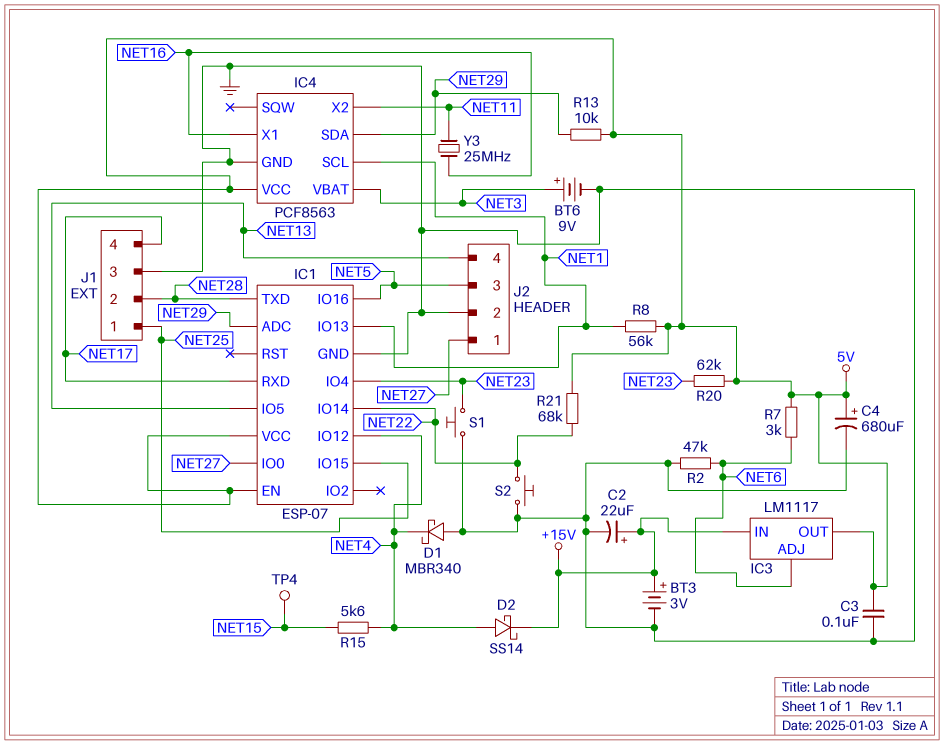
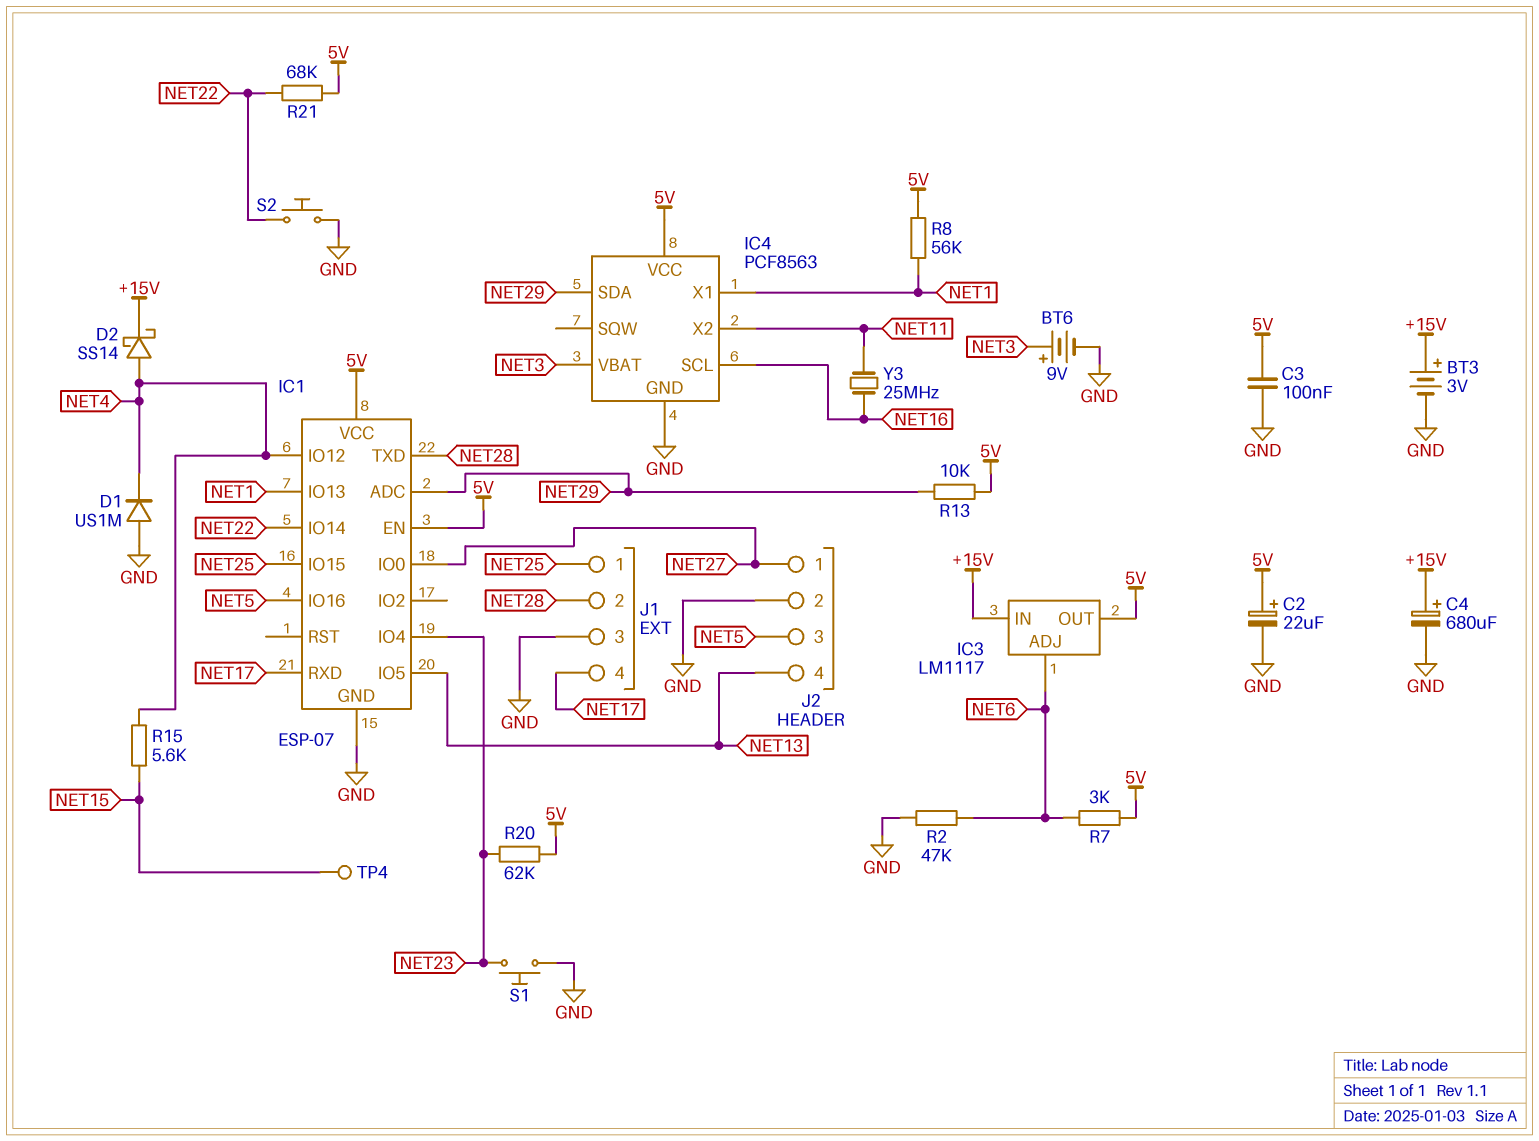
C2: 22uF (plus +15V, minus GND) -> 22uF (plus 5V, minus GND)
C4: 680uF (plus 5V, minus GND) -> 680uF (plus +15V, minus GND)
D1: schottky MBR340 (A GND, K NET4) -> diode US1M (A GND, K NET4)
IC4 pin SCL: NET1 -> NET16
IC4 pin X1: NET16 -> NET1

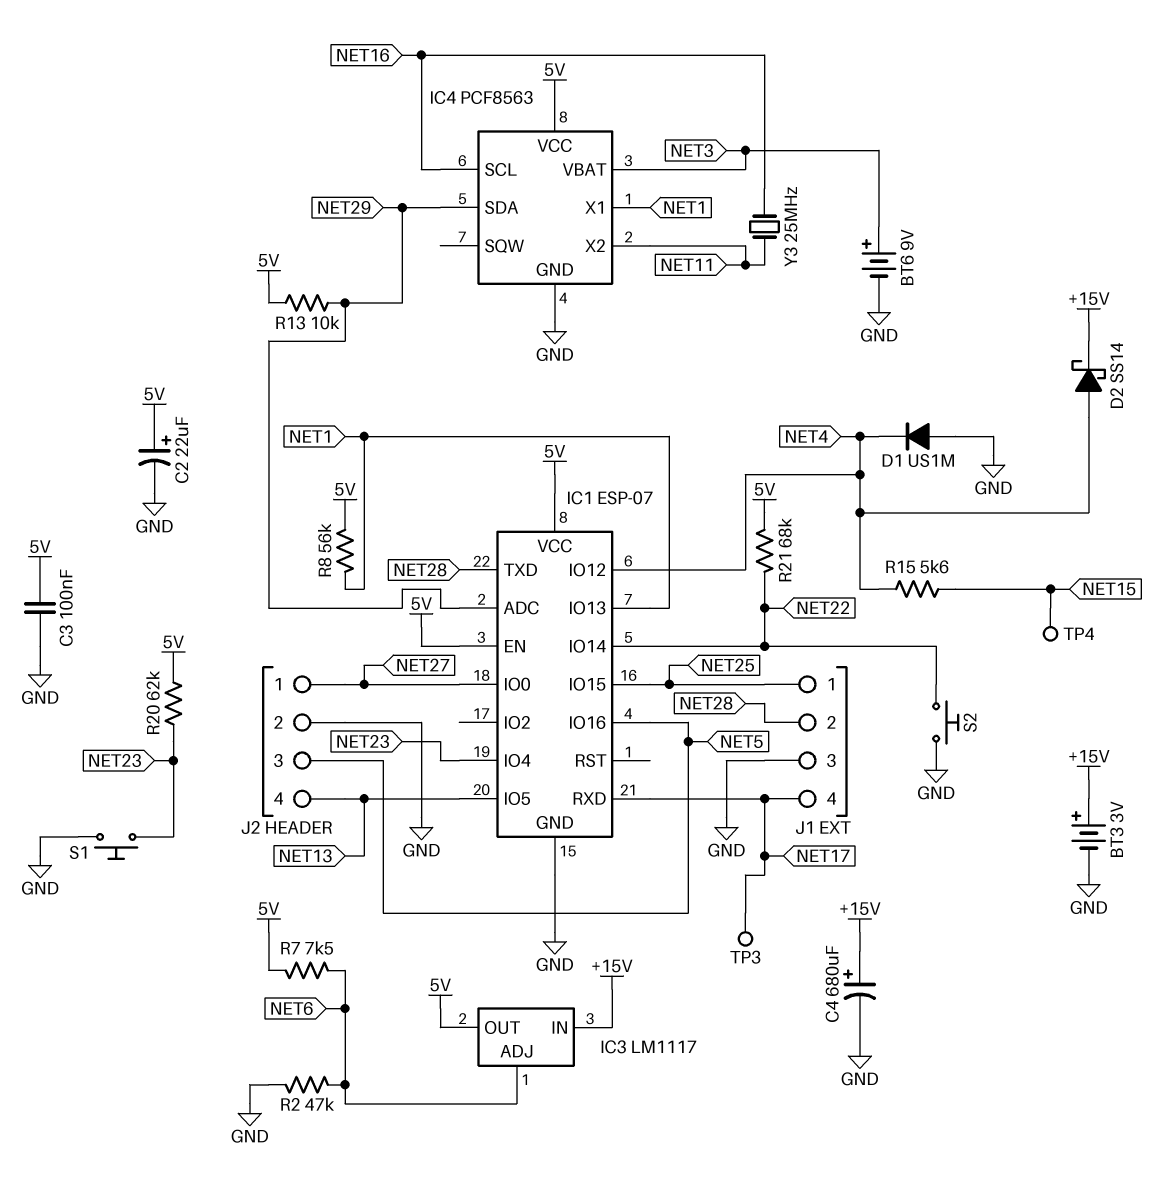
R7: 3k (5V, NET6) -> 7.5k (5V, NET6)
TP3: none -> test point (NET17)

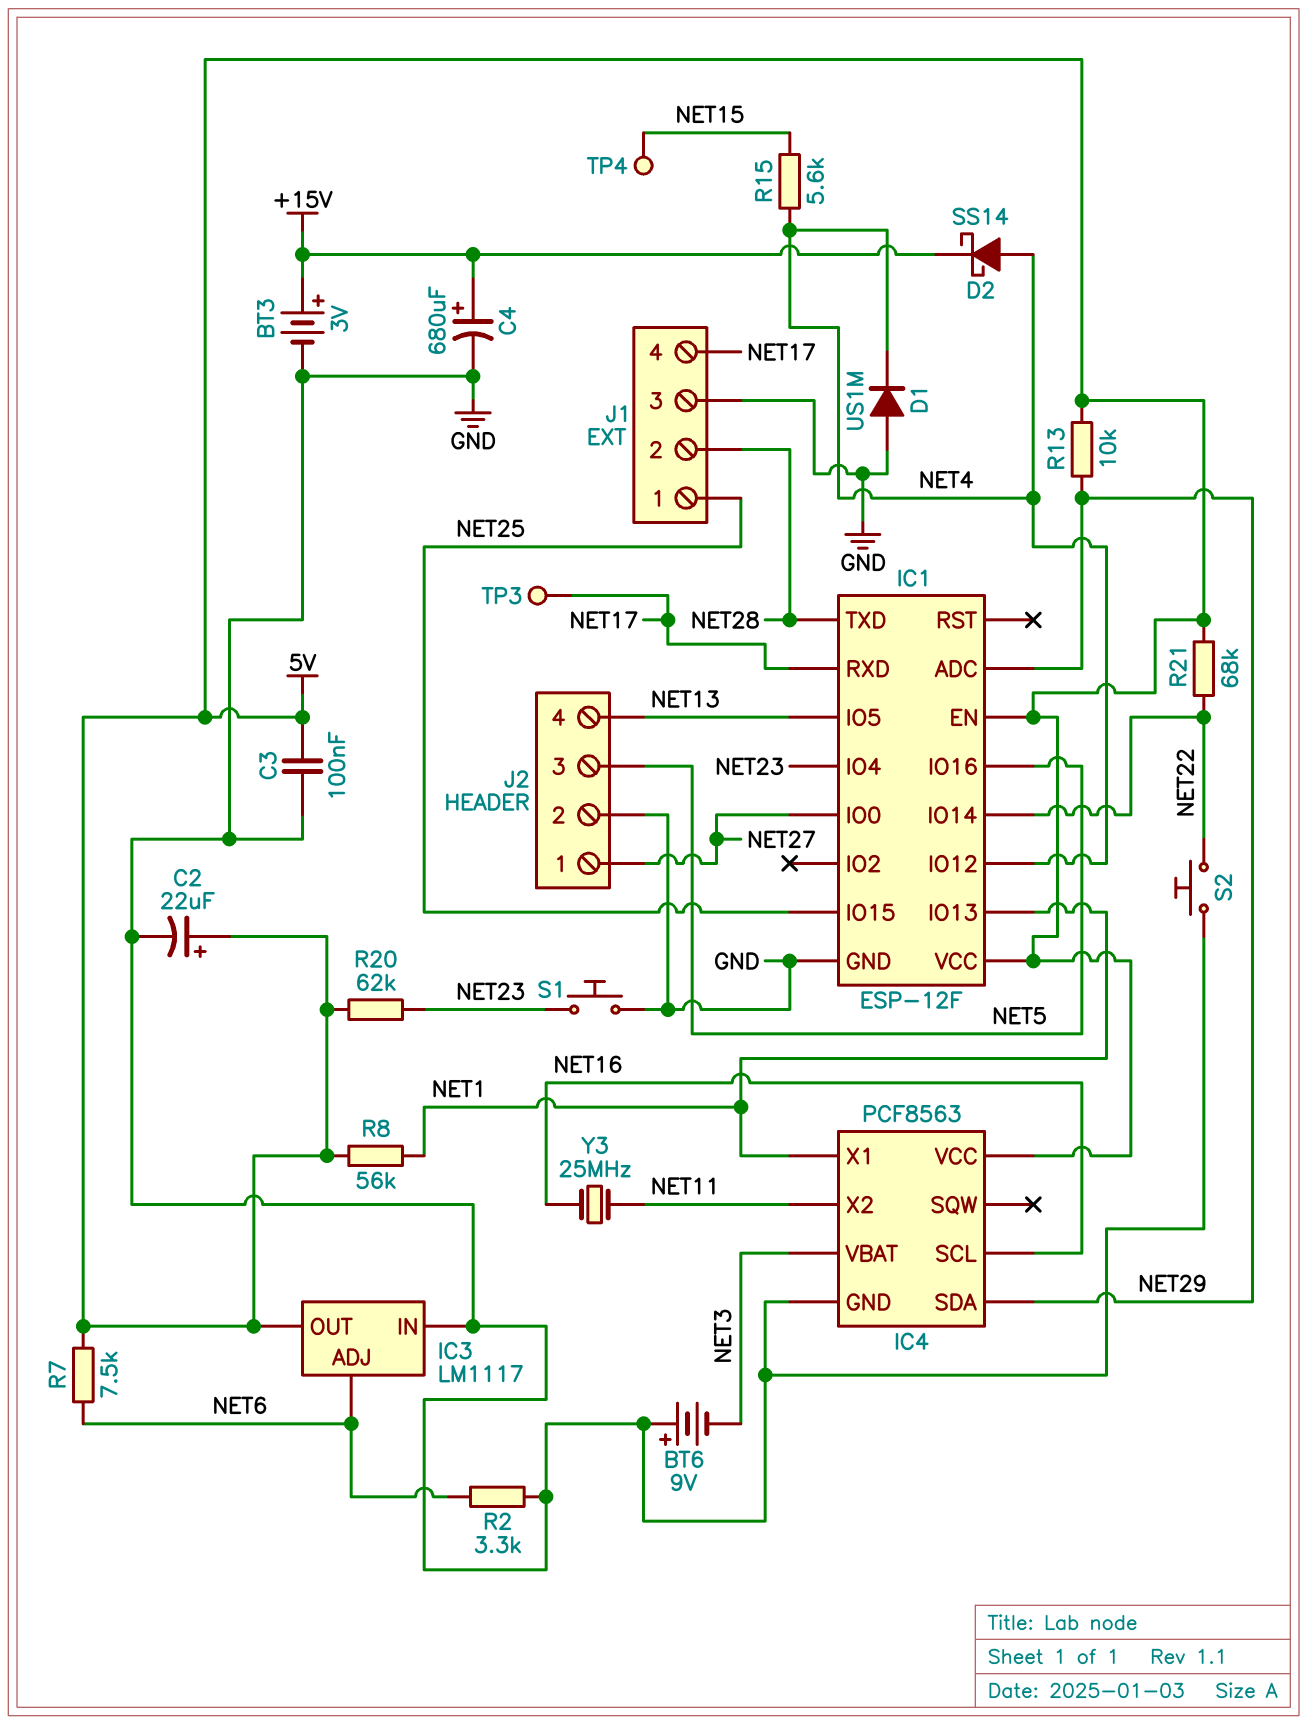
BT6: 9V (plus NET3, minus GND) -> 9V (plus GND, minus NET3)
IC1: ESP-07 -> ESP-12F
IC3 pin IN: +15V -> GND
R2: 47k (GND, NET6) -> 3.3k (GND, NET6)

